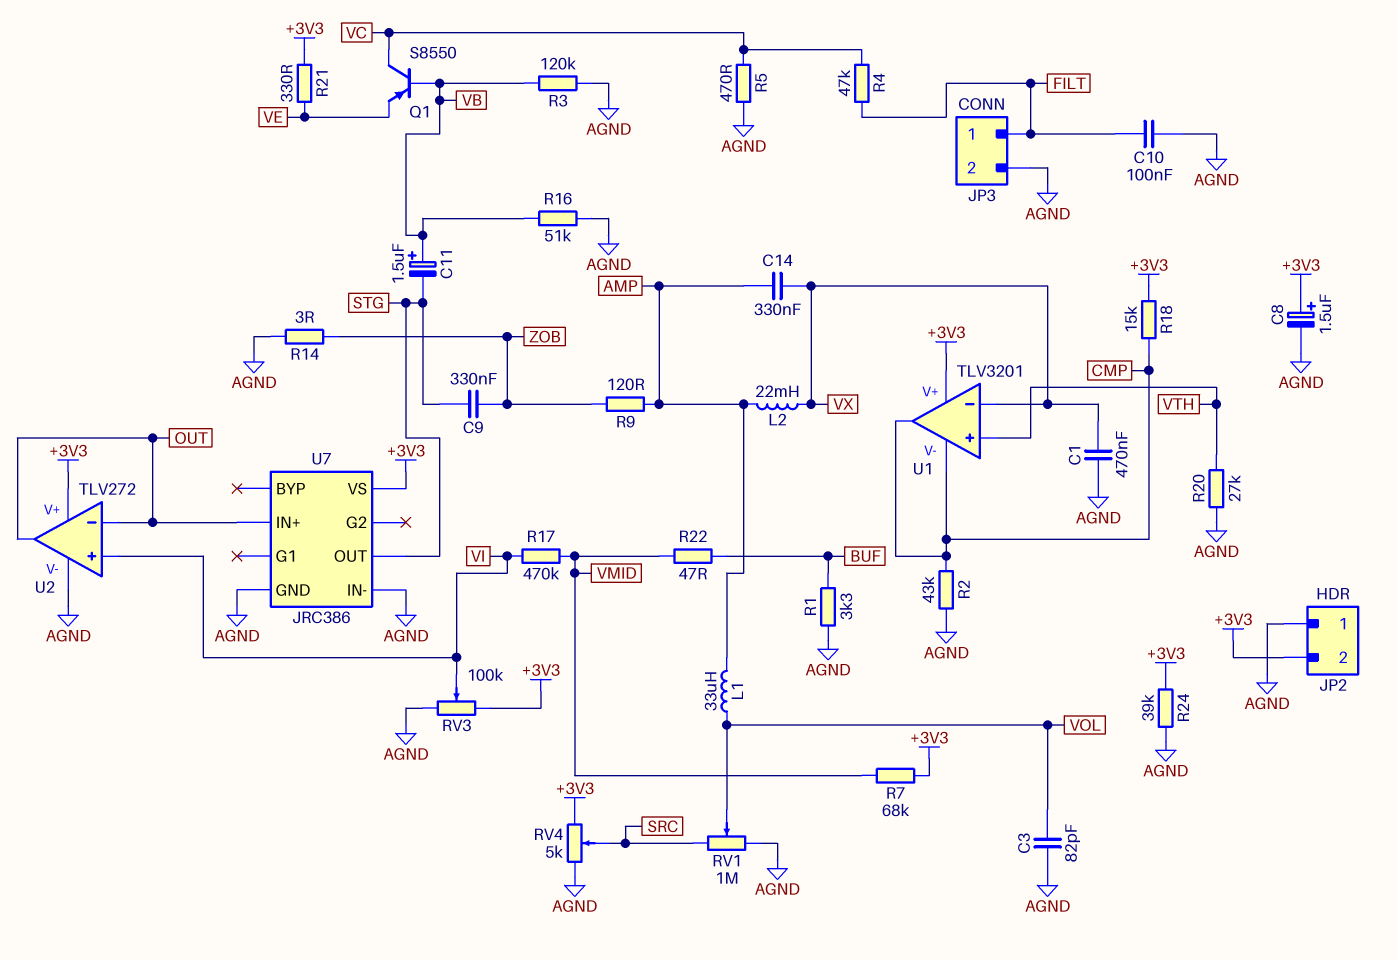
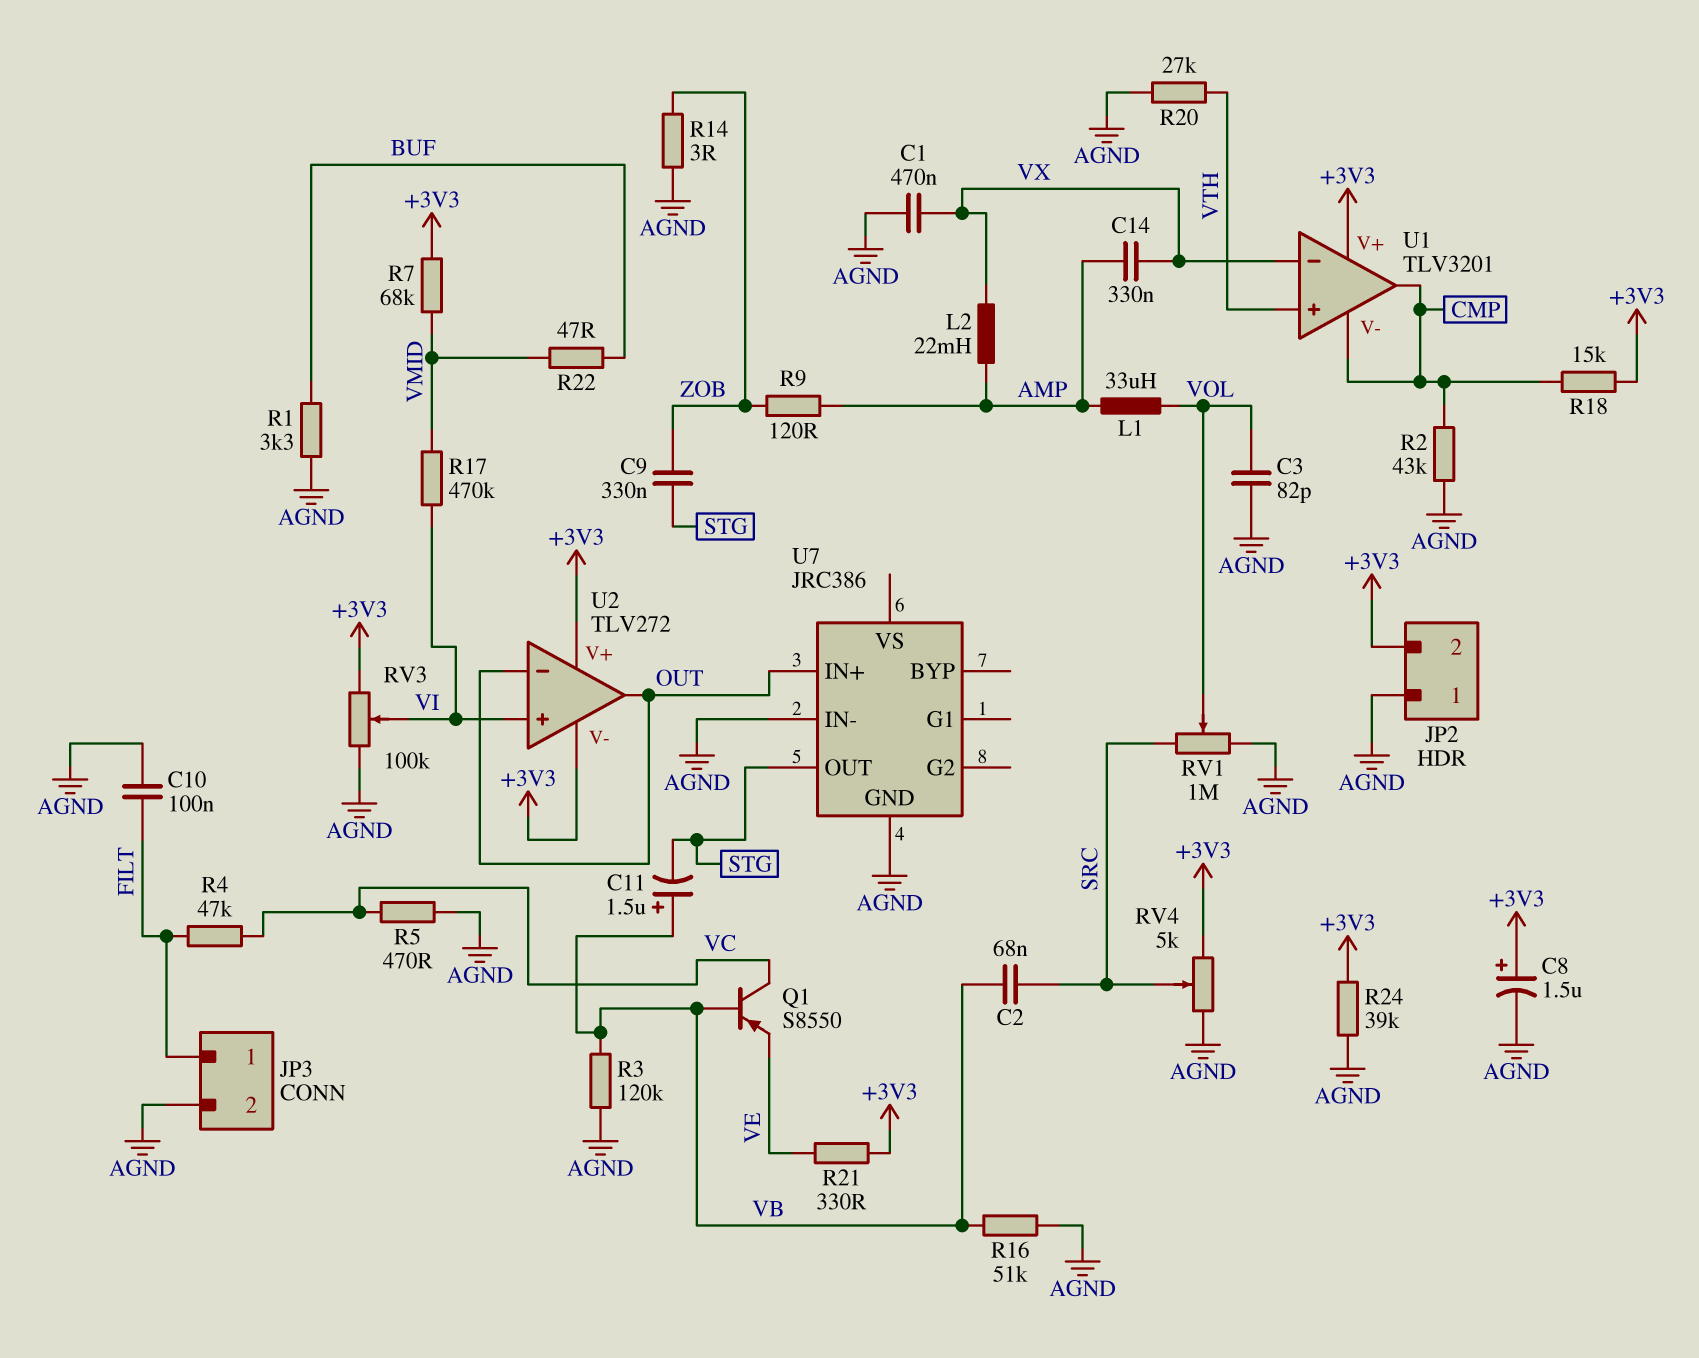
C2: none -> 68nF (SRC, VB)
U2 pin V-: AGND -> +3V3
U7 pin VS: +3V3 -> none

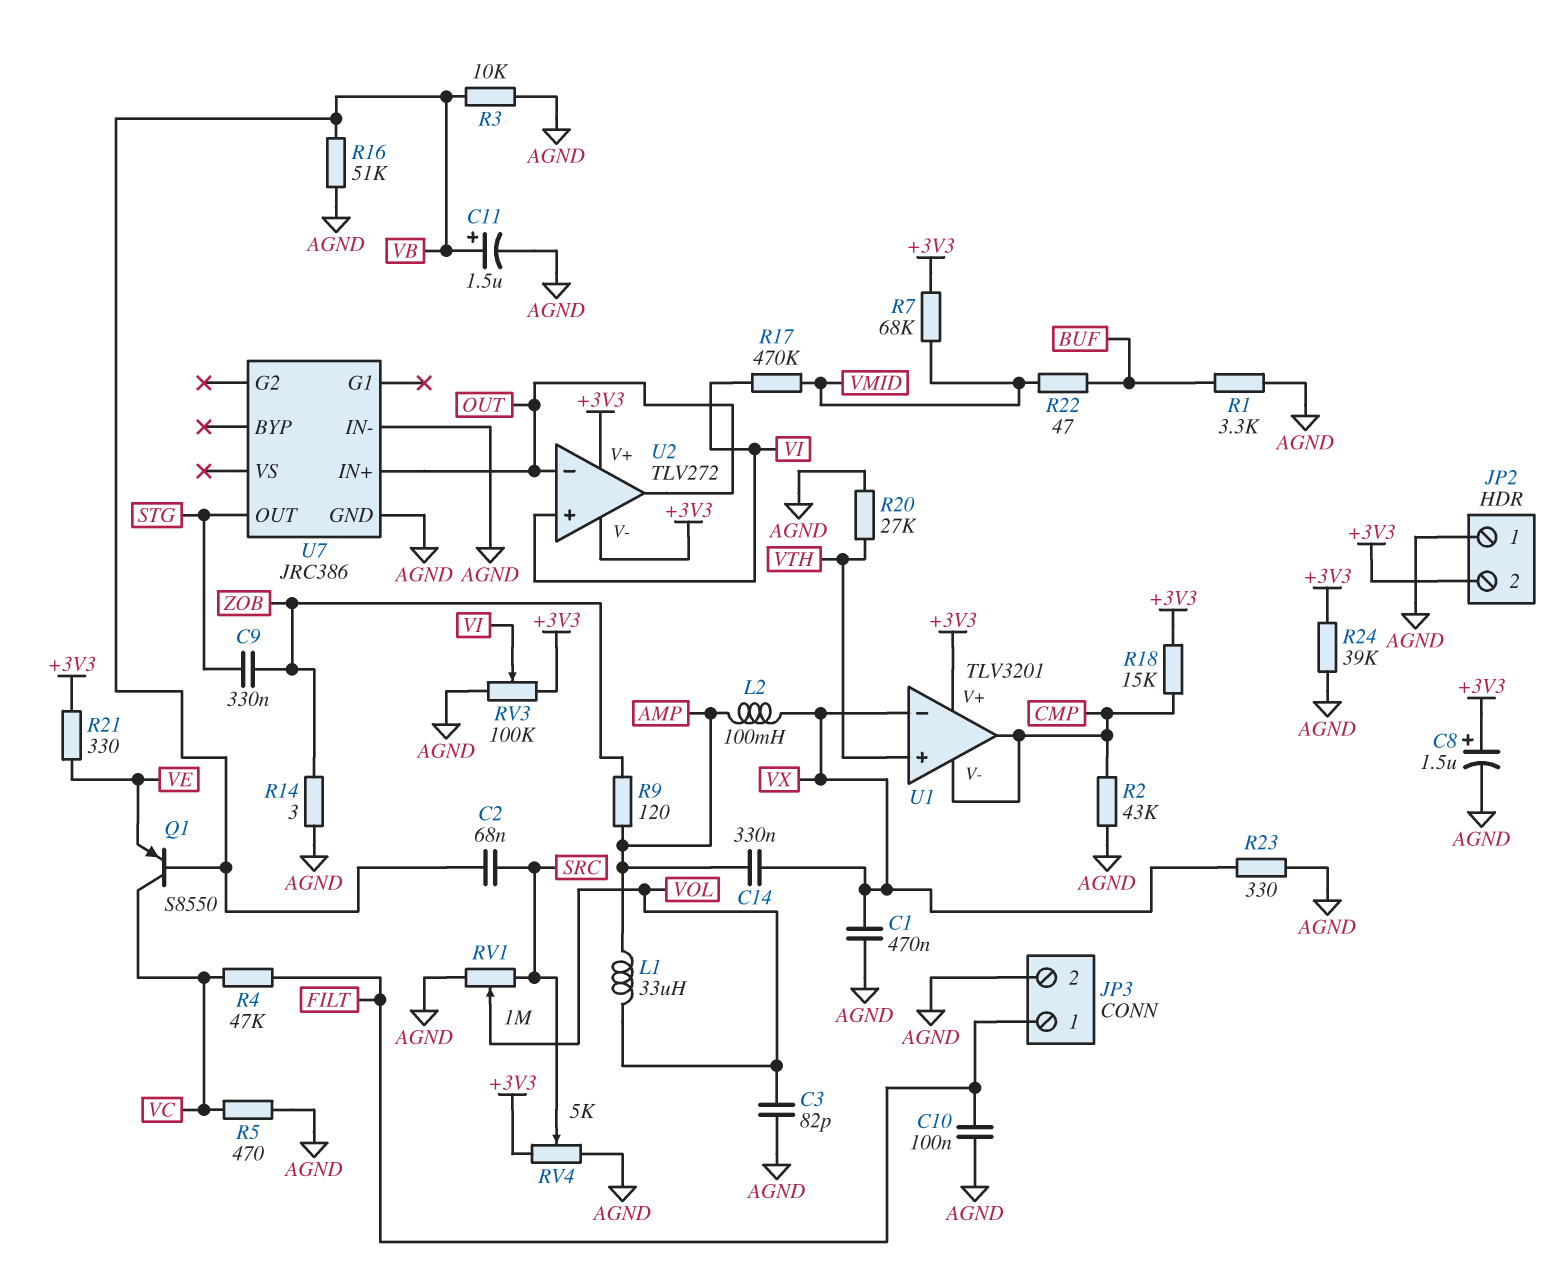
C11: 1.5uF (plus VB, minus STG) -> 1.5uF (plus VB, minus AGND)
L2: 22mH (AMP, VX) -> 100mH (AMP, VX)
R3: 120k (AGND, VB) -> 10k (AGND, VB)
R23: none -> 330 (AGND, VX)

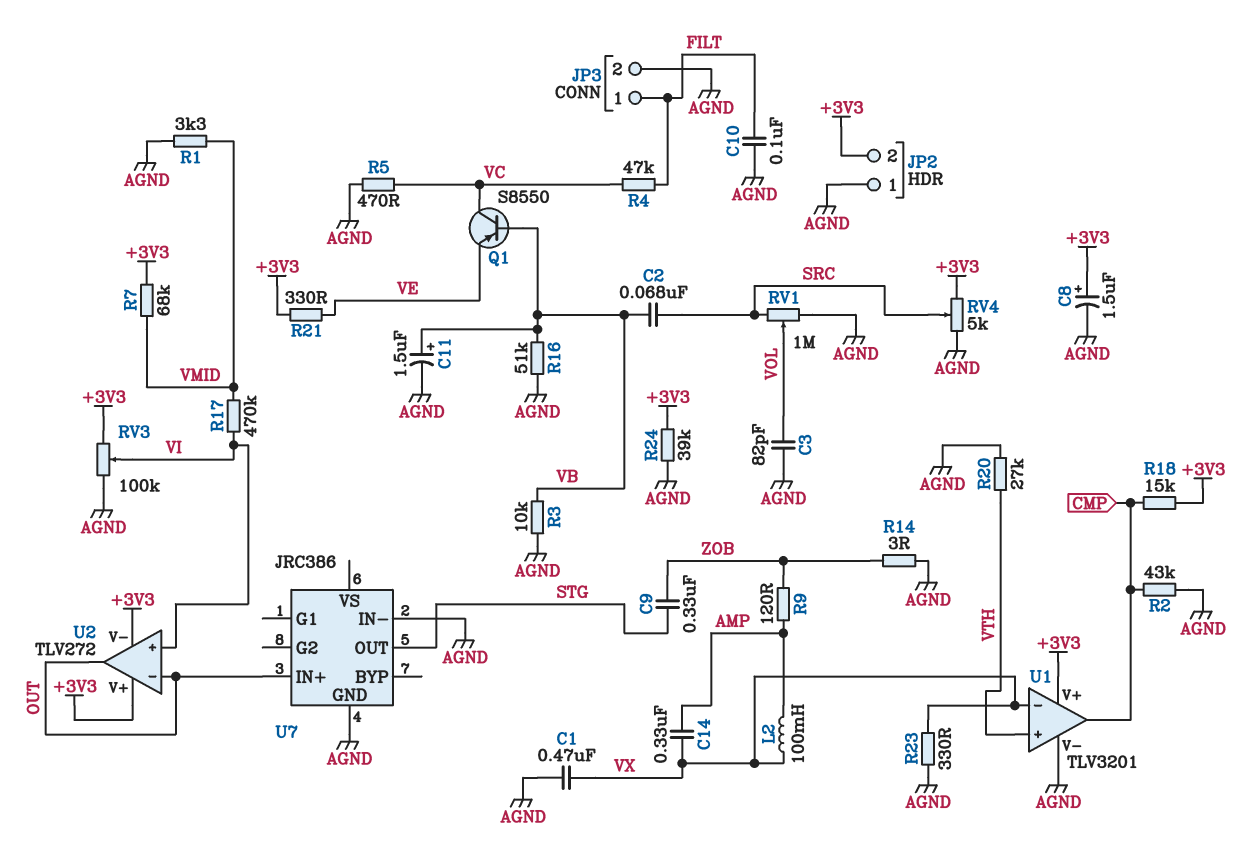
L1: 33uH (AMP, VOL) -> none
R1: 3.3k (AGND, BUF) -> 3.3k (AGND, VMID)
R22: 47 (BUF, VMID) -> none
U1 pin V-: CMP -> AGND

